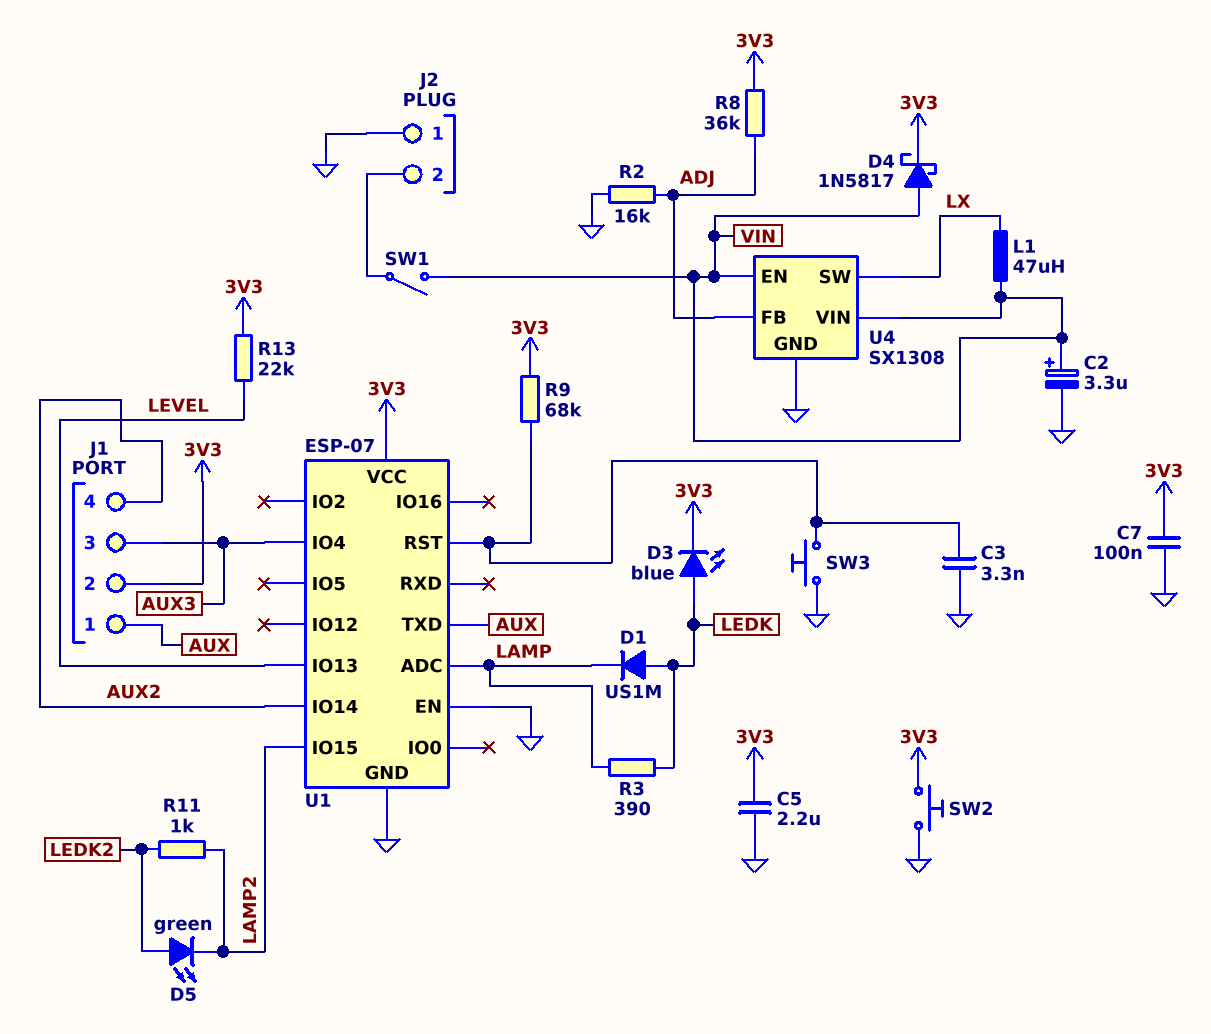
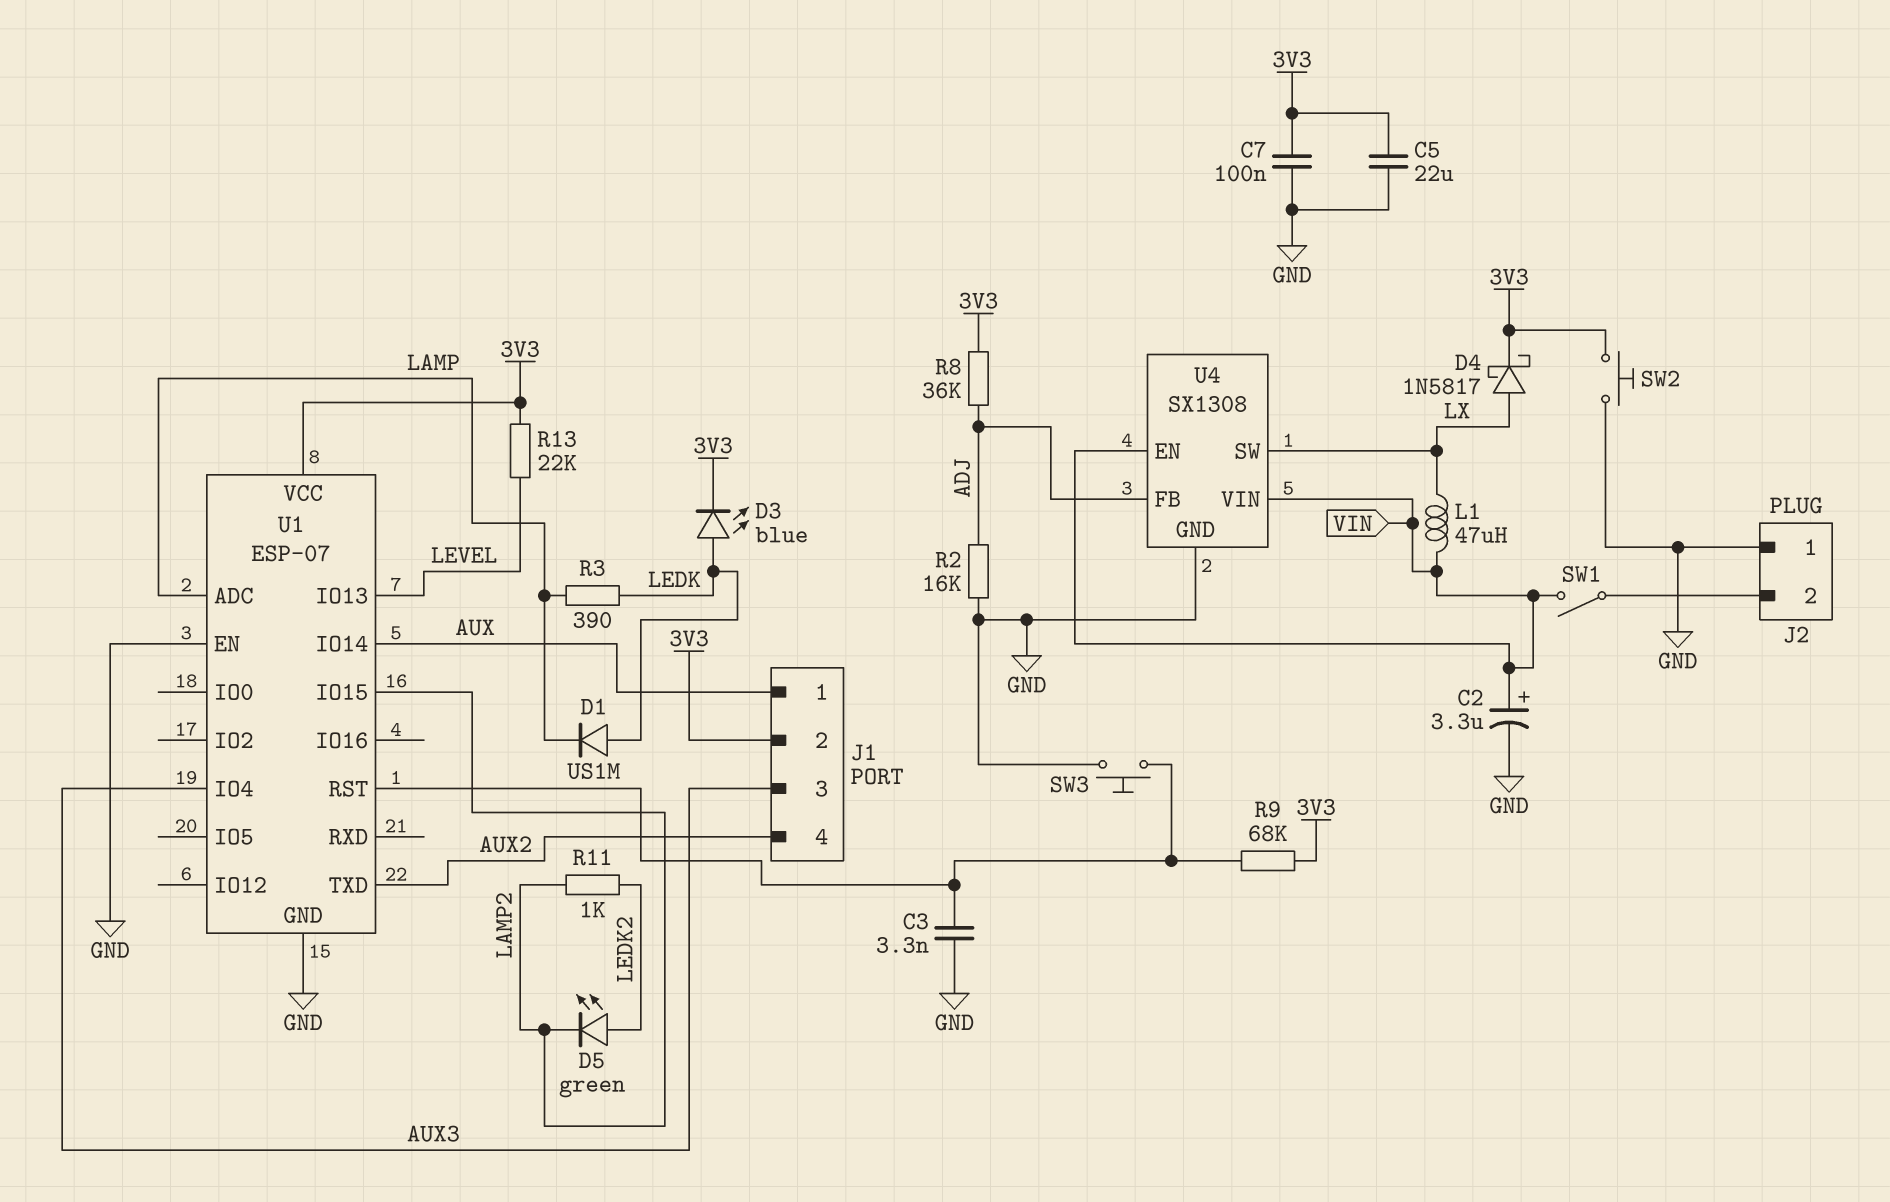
C5: 2.2uF (3V3, GND) -> 22uF (3V3, GND)
D4: schottky 1N5817 (A VIN, K 3V3) -> schottky 1N5817 (A LX, K 3V3)
U1 pin IO14: AUX2 -> AUX
U1 pin TXD: AUX -> AUX2

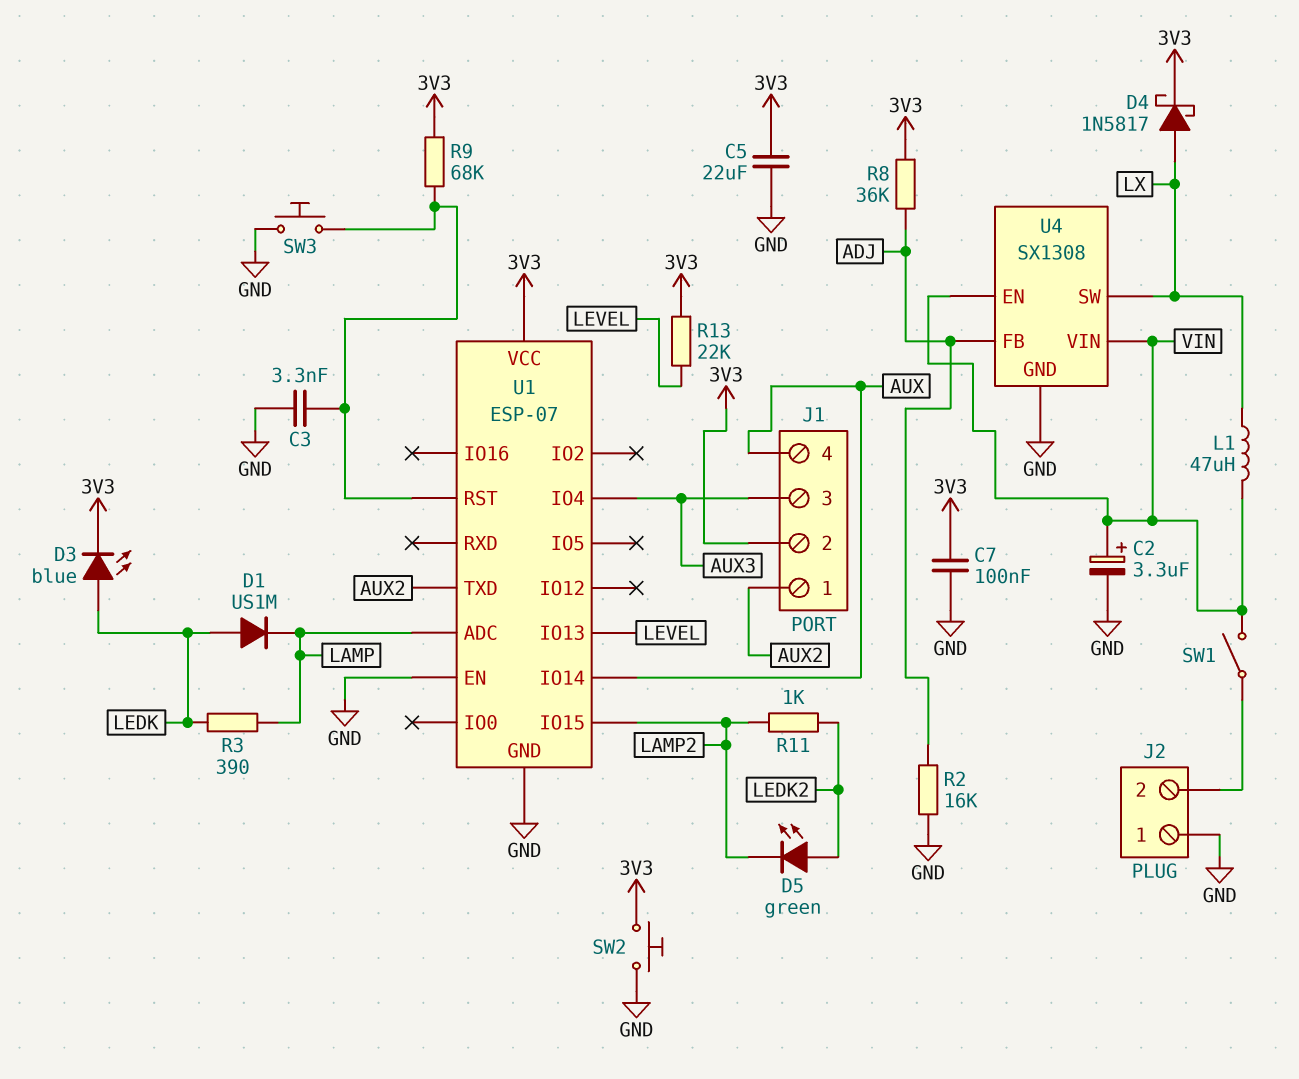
J1 pin 1: AUX -> AUX2
J1 pin 4: AUX2 -> AUX

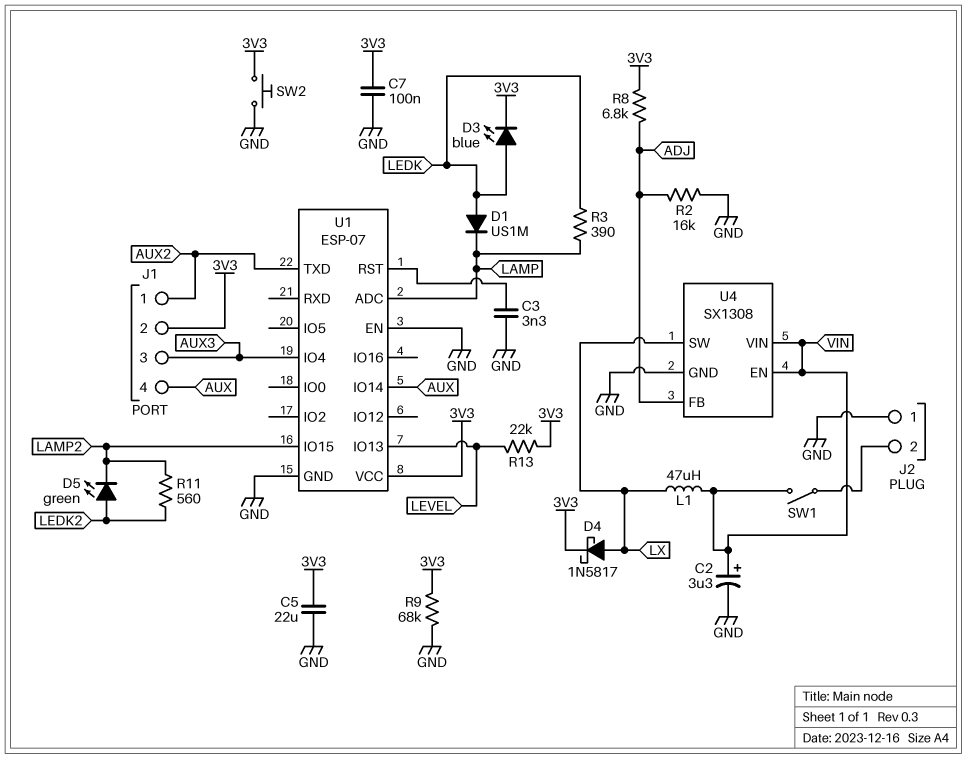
R8: 36k (3V3, ADJ) -> 6.8k (3V3, ADJ)
R9: 68k (3V3, U1/RST) -> 68k (3V3, GND)
R11: 1k (LAMP2, LEDK2) -> 560 (LAMP2, LEDK2)
SW3: button (GND, U1/RST) -> none

